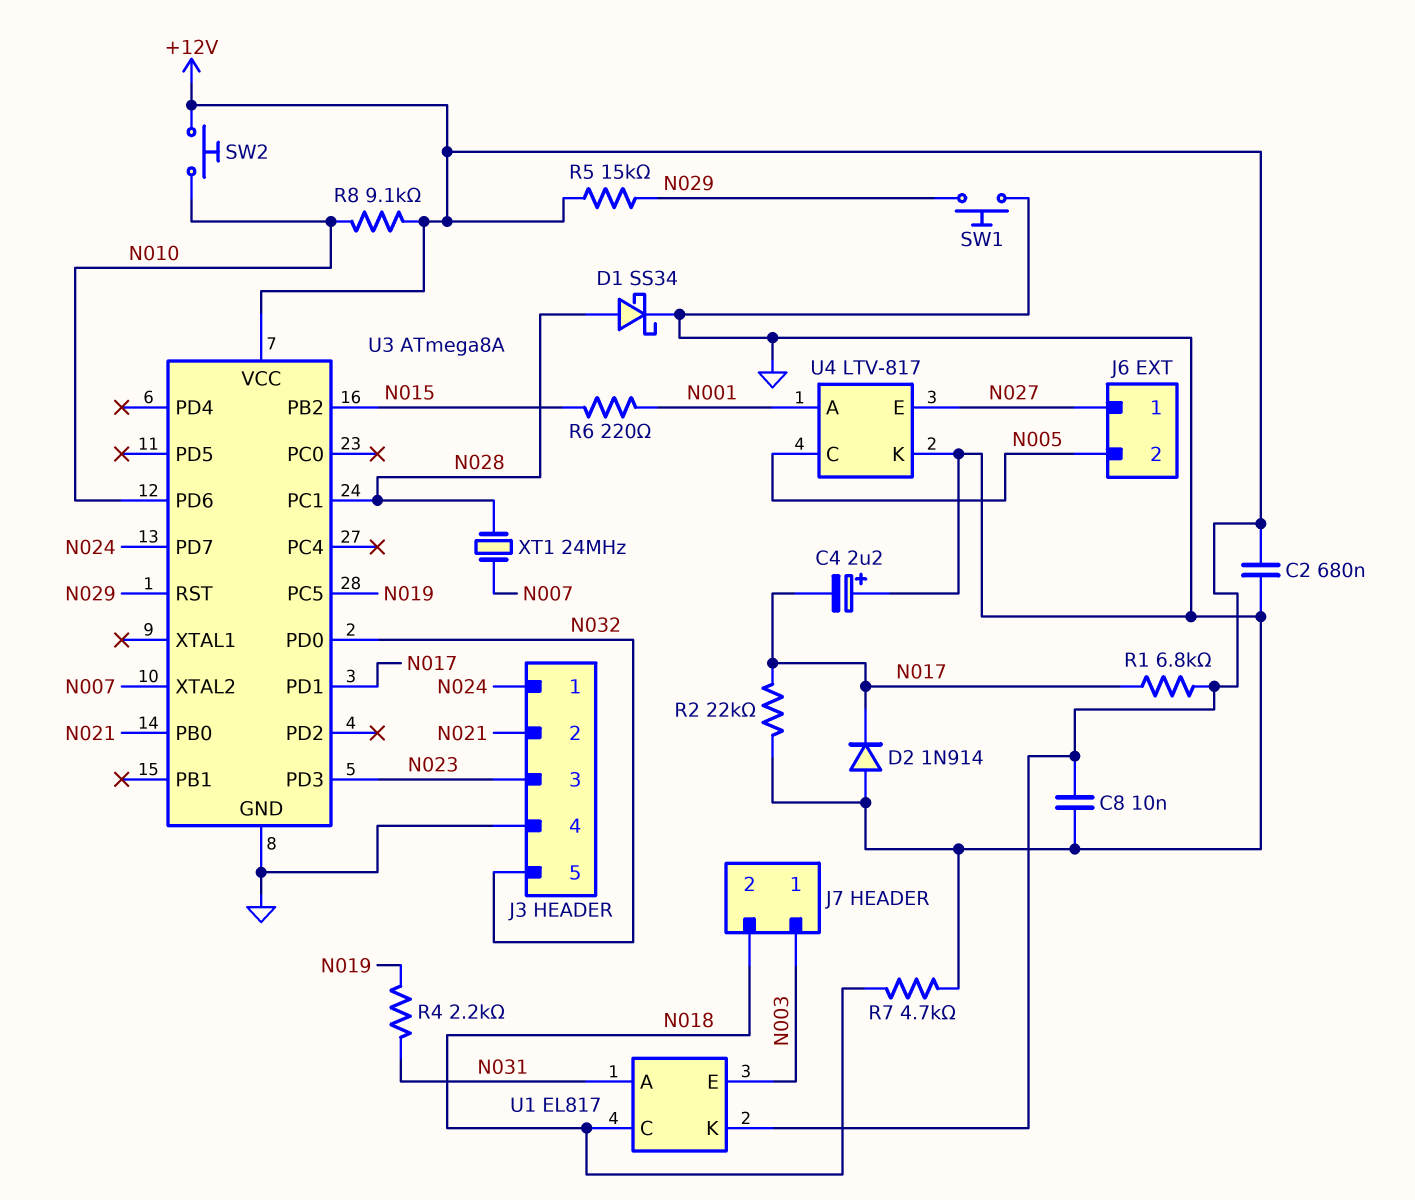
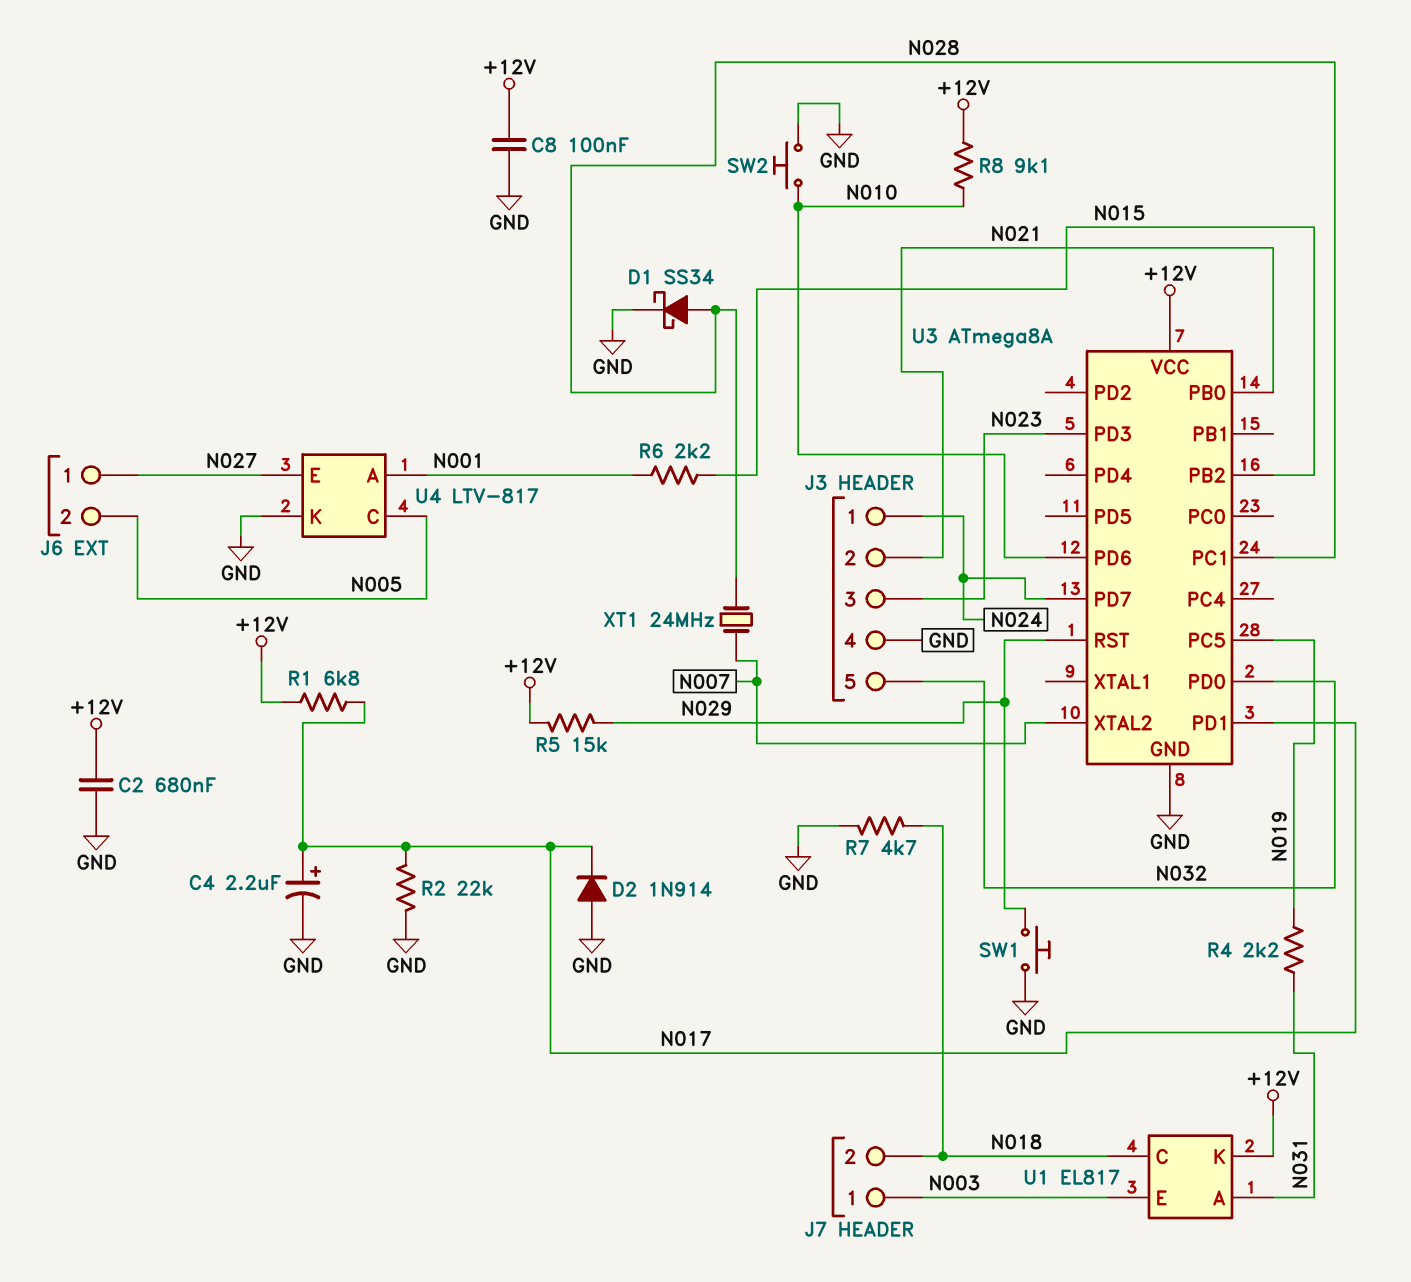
C4: 2.2uF (plus GND, minus N017) -> 2.2uF (plus N017, minus GND)
C8: 10nF (+12V, GND) -> 100nF (+12V, GND)
R6: 220 (N001, N015) -> 2.2k (N001, N015)
SW2: button (+12V, N010) -> button (GND, N010)

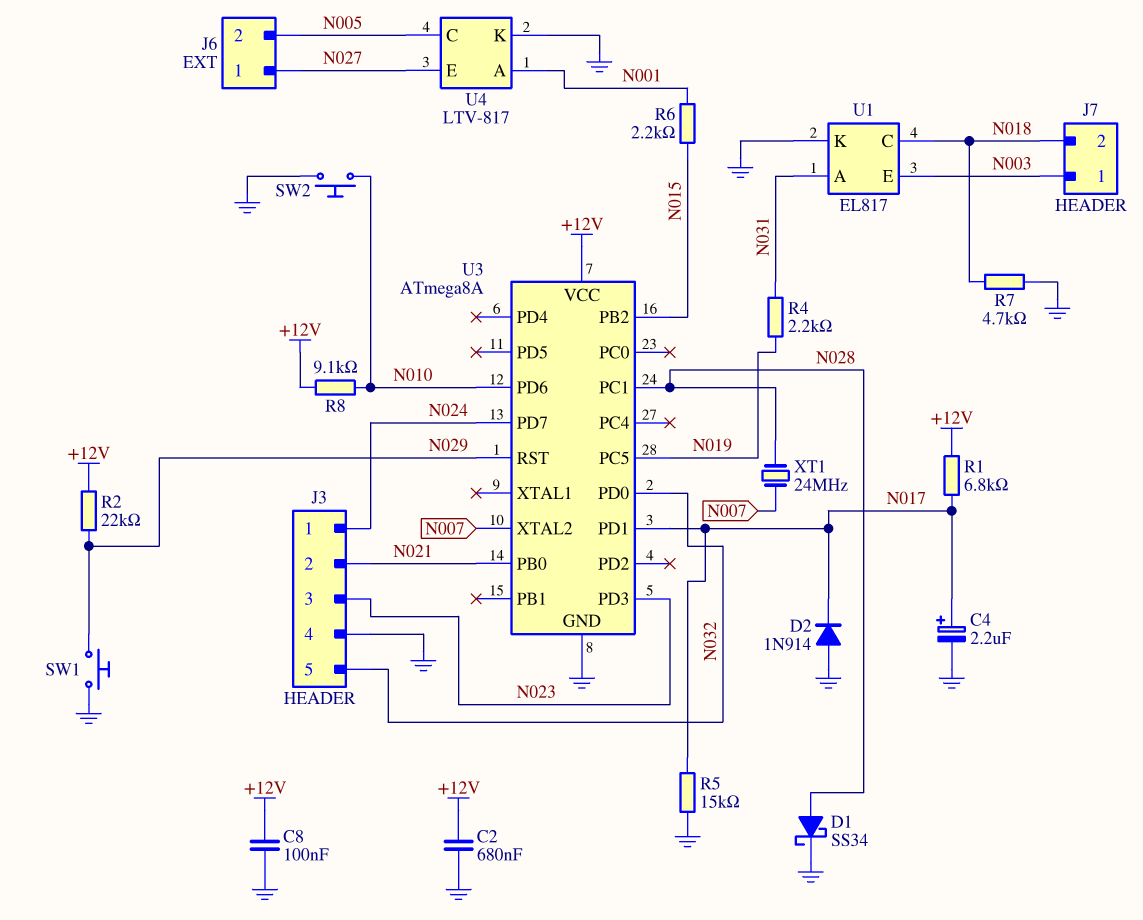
R2: 22k (GND, N017) -> 22k (+12V, N029)
R5: 15k (+12V, N029) -> 15k (GND, N017)
U1 pin K: +12V -> GND

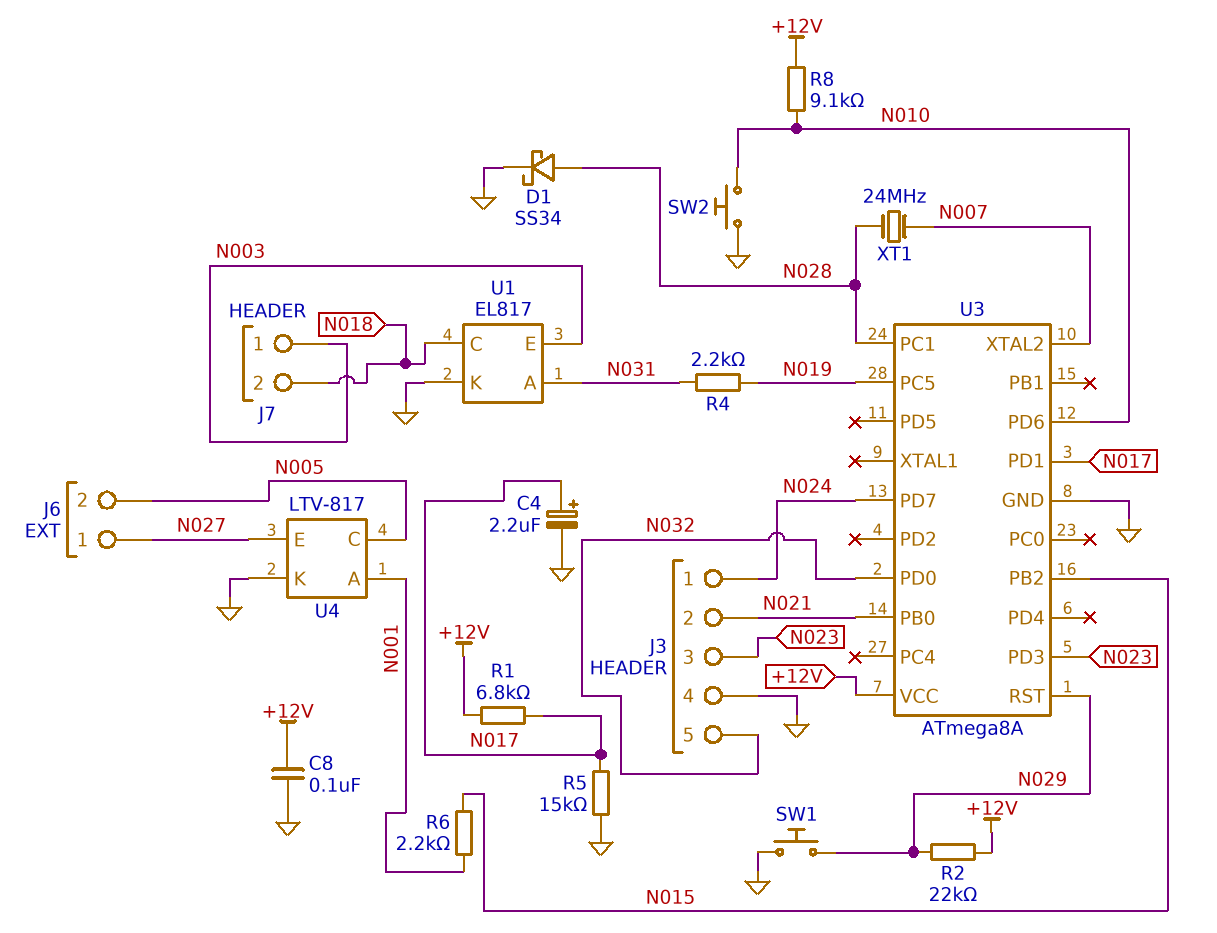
C2: 680nF (+12V, GND) -> none
D2: diode 1N914 (A GND, K N017) -> none
R7: 4.7k (GND, N018) -> none

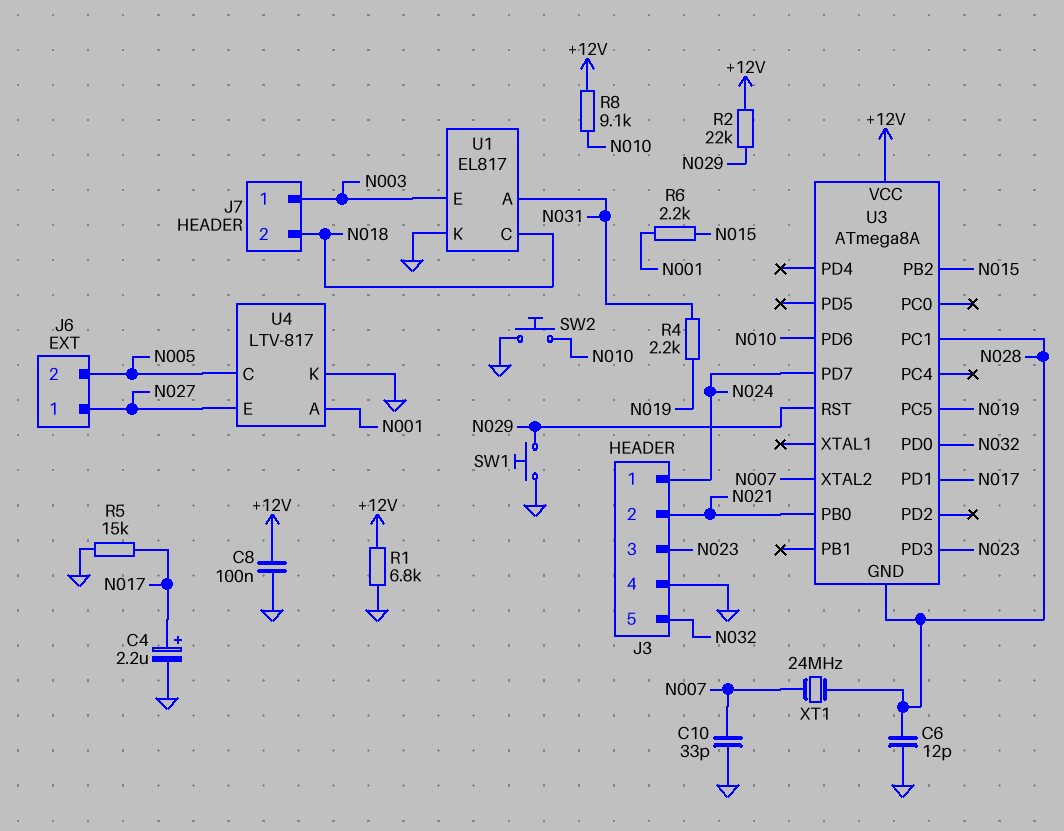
C6: none -> 12pF (GND, N028)
C10: none -> 33pF (GND, N007)
D1: schottky SS34 (A N028, K GND) -> none
R1: 6.8k (+12V, N017) -> 6.8k (+12V, GND)
U3 pin GND: GND -> N028

